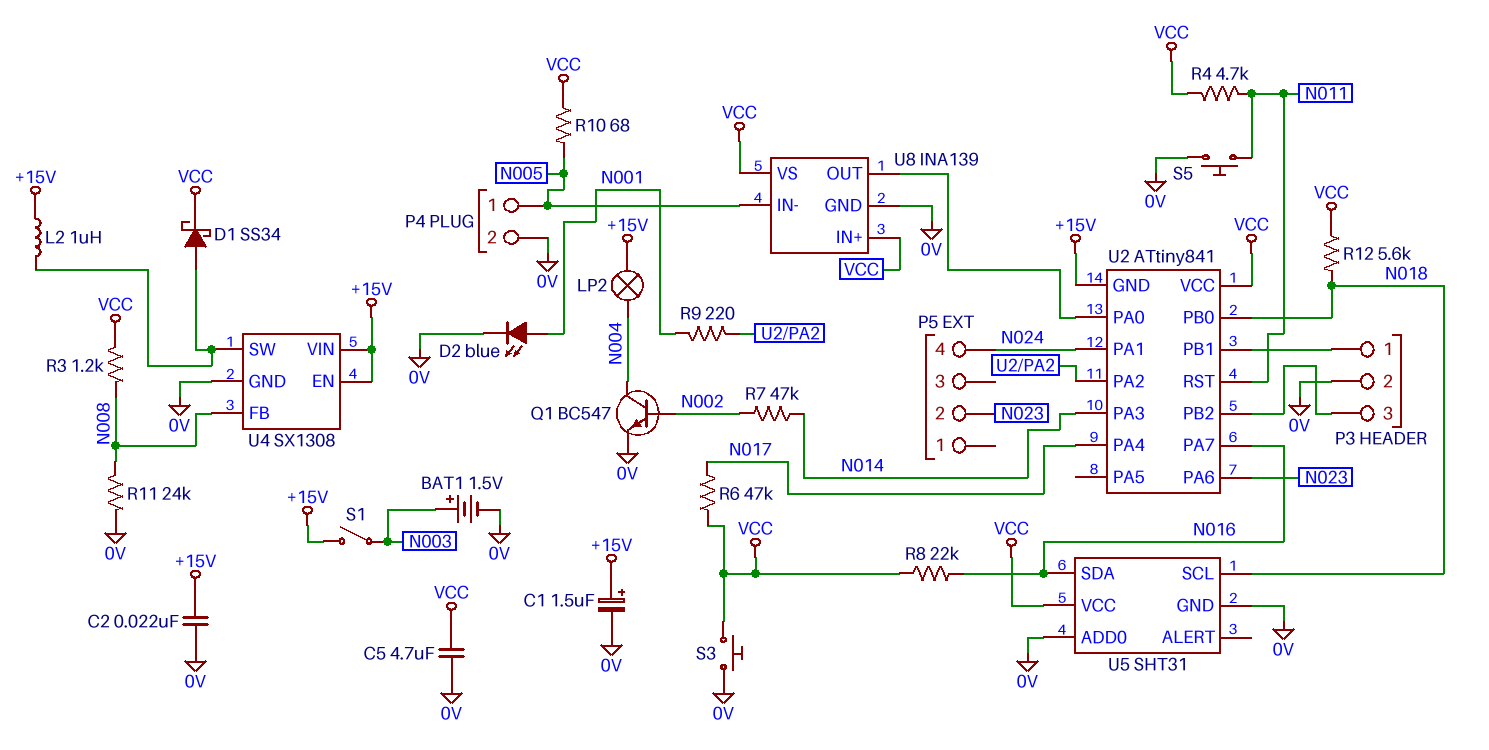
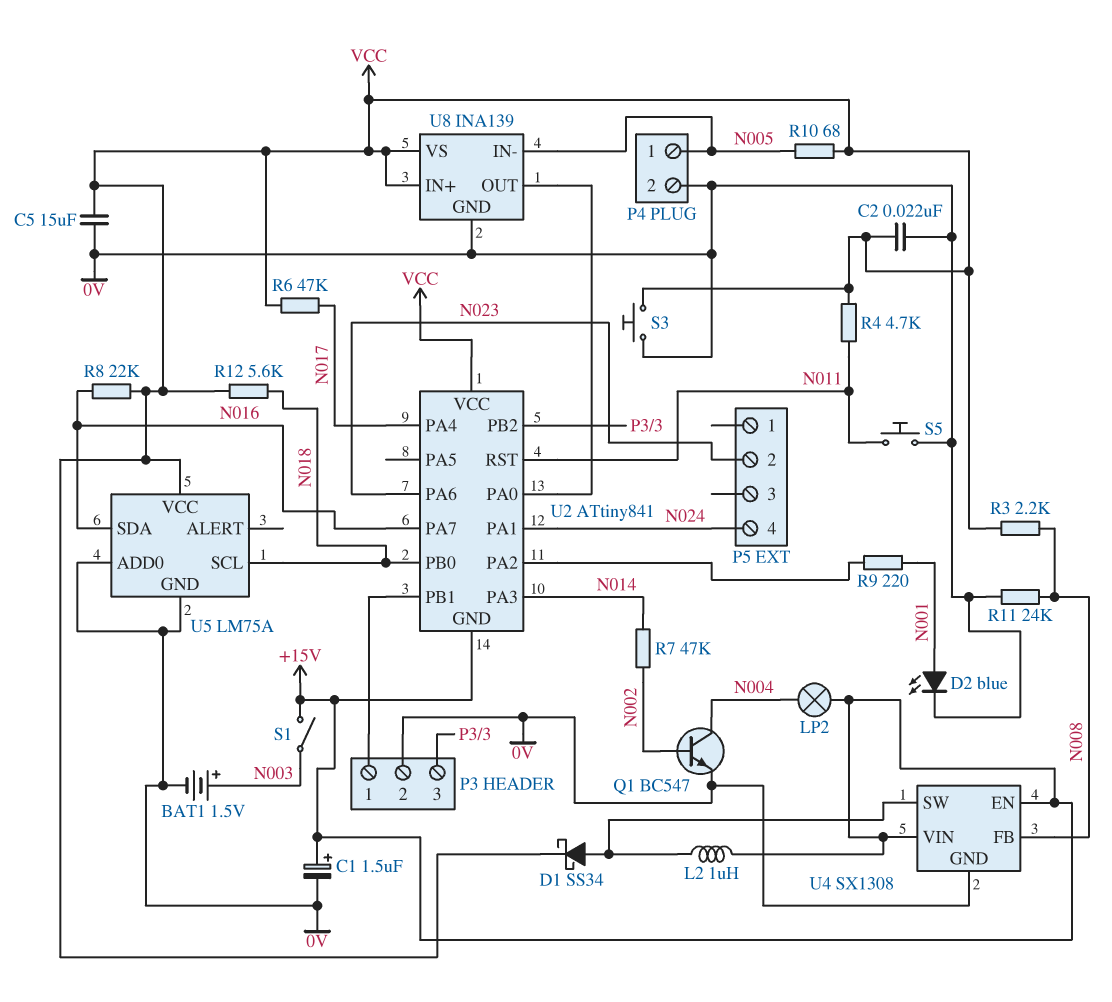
C2: 22nF (+15V, 0V) -> 22nF (0V, VCC)
C5: 4.7uF (0V, VCC) -> 15uF (0V, VCC)
R3: 1.2k (N008, VCC) -> 2.2k (N008, VCC)
U5: SHT31 -> LM75A

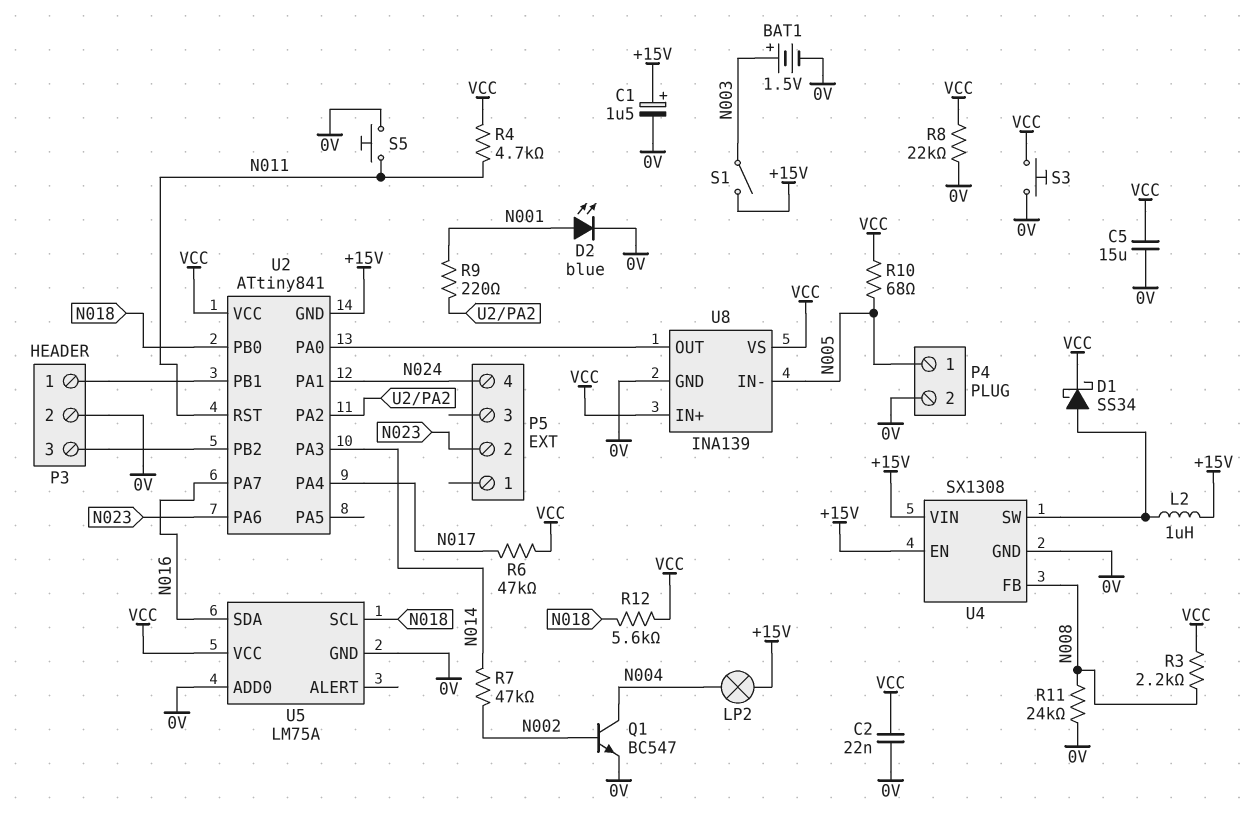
R8: 22k (N016, VCC) -> 22k (0V, VCC)

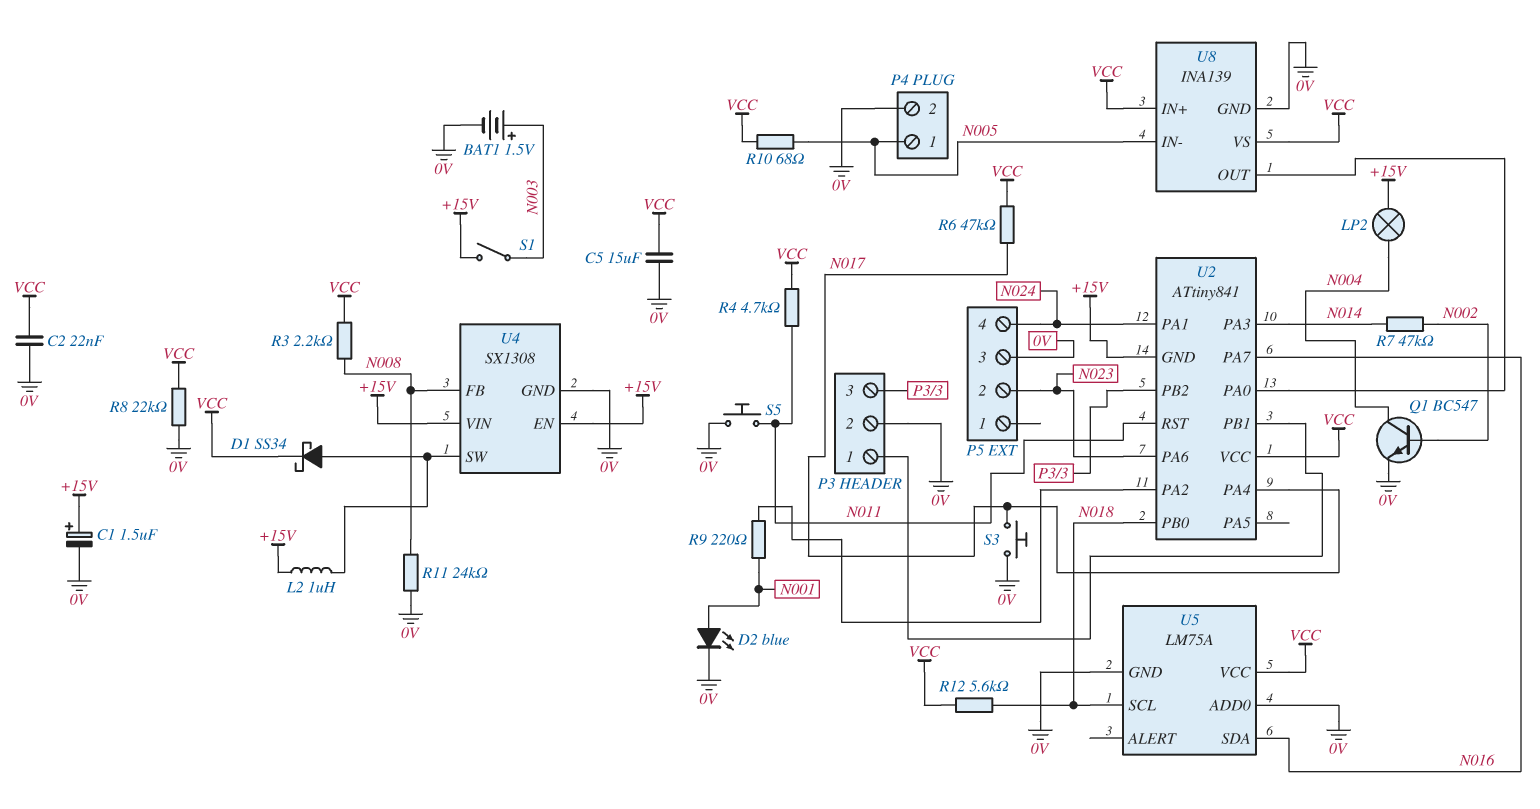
P5 pin 3: none -> 0V
S3: button (0V, VCC) -> button (0V, N017)

